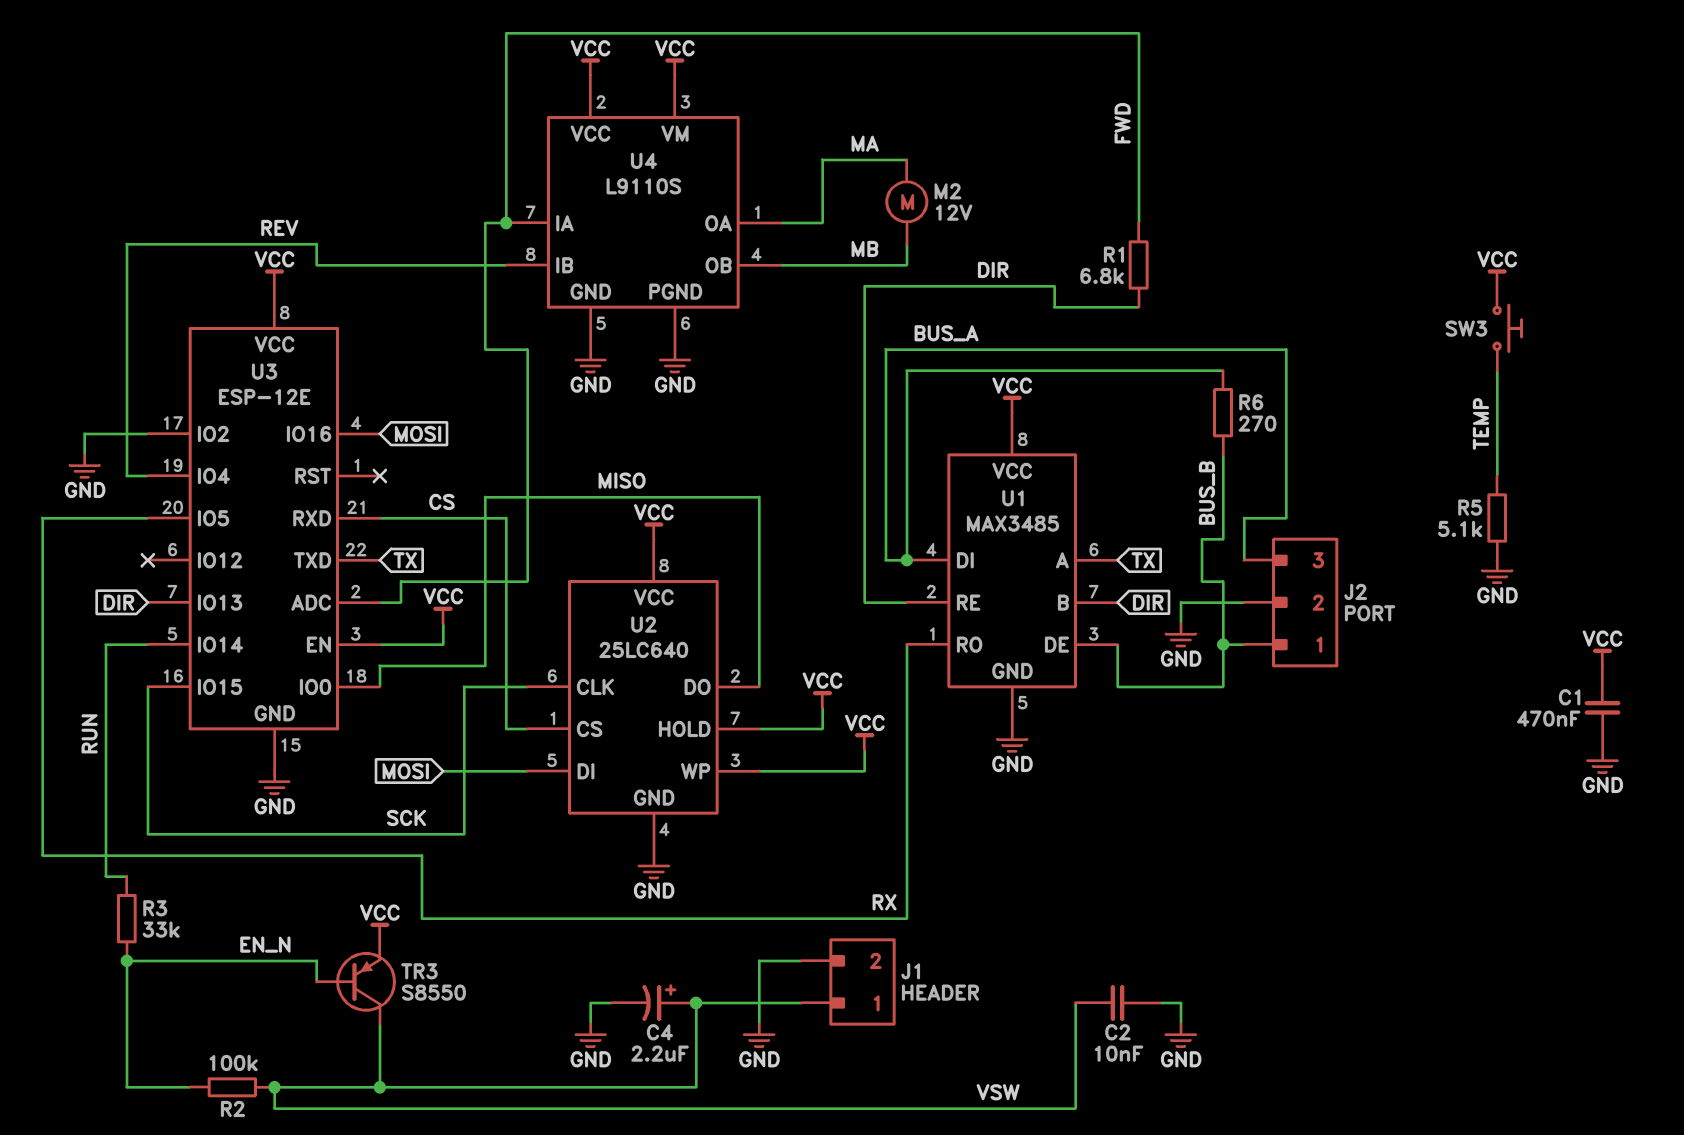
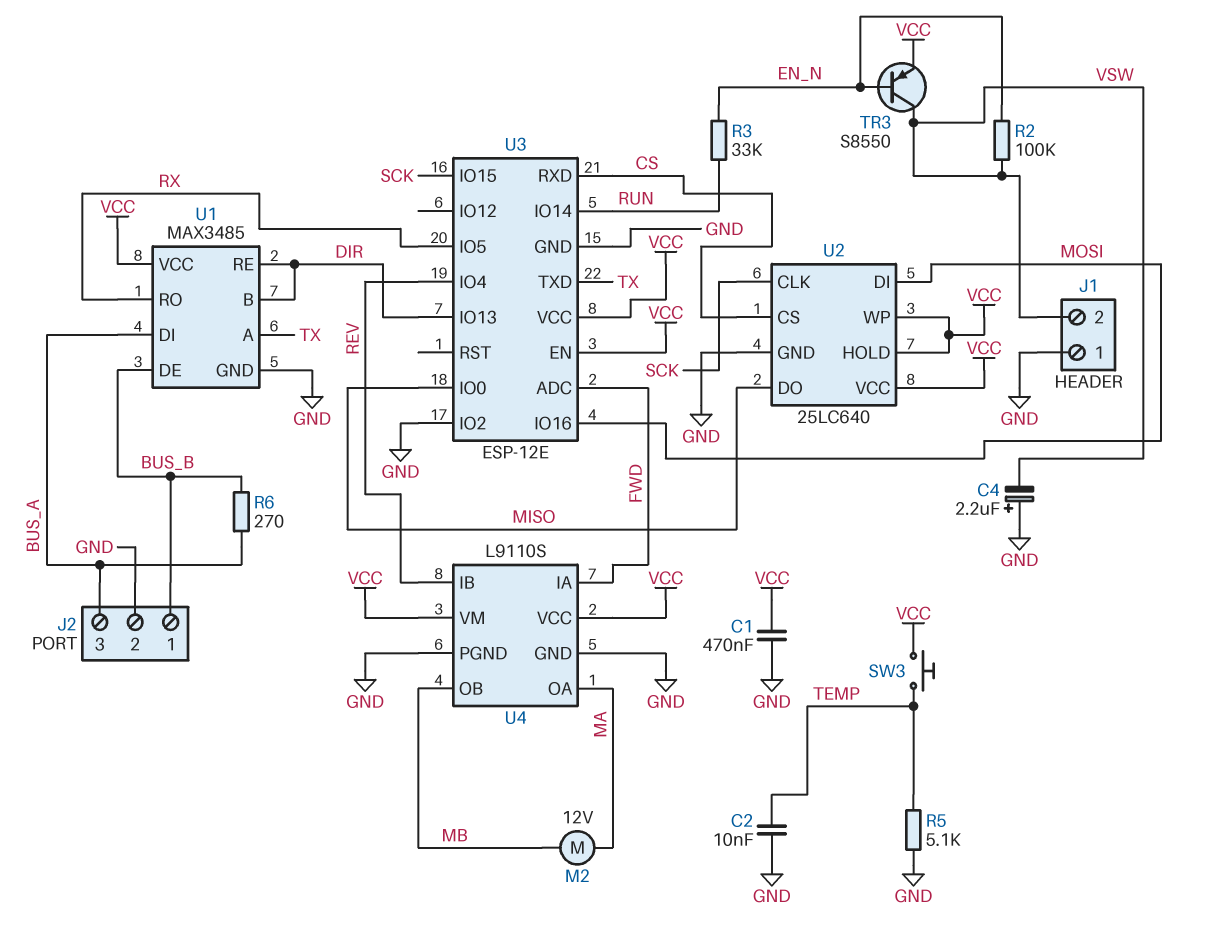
C2: 10nF (GND, VSW) -> 10nF (GND, TEMP)
C4: 2.2uF (plus VSW, minus GND) -> 2.2uF (plus GND, minus VSW)
J1 pin 1: VSW -> GND
J1 pin 2: GND -> VSW
R1: 6.8k (DIR, FWD) -> none

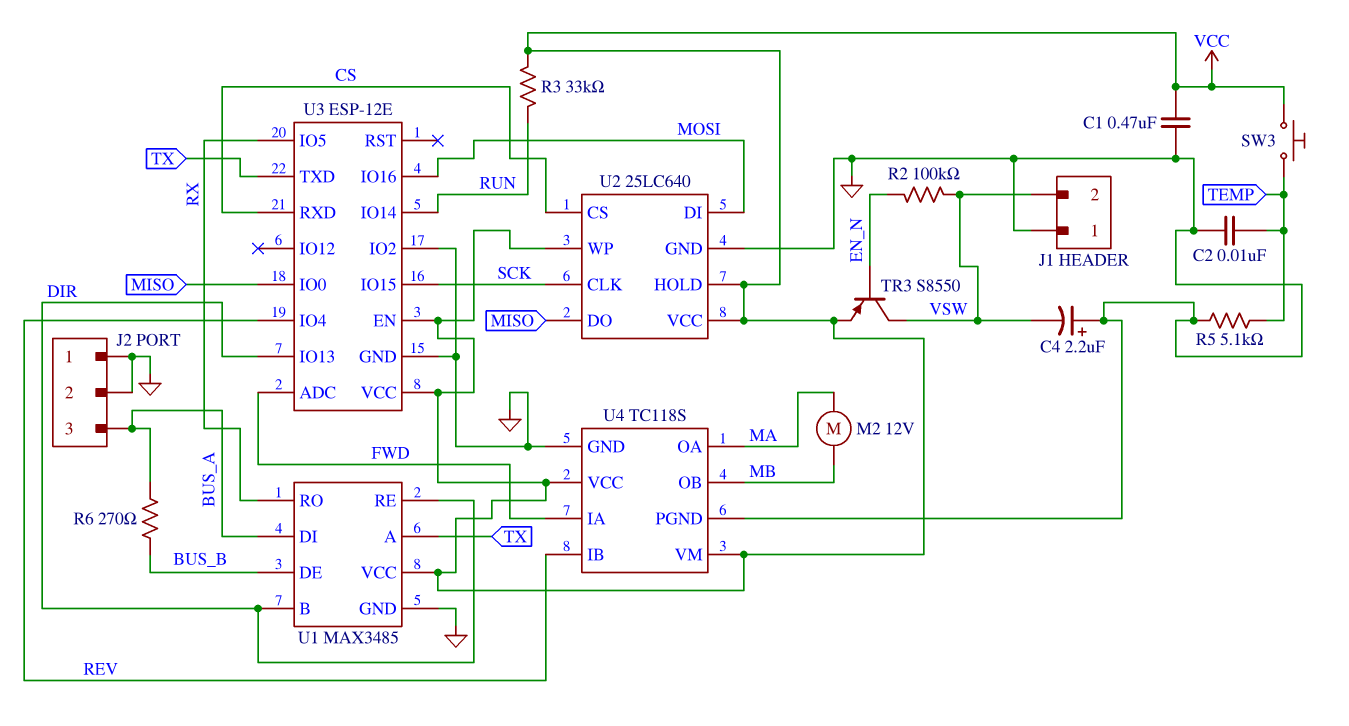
J2 pin 1: BUS_B -> GND
R3: 33k (EN_N, RUN) -> 33k (RUN, VCC)
U4: L9110S -> TC118S

